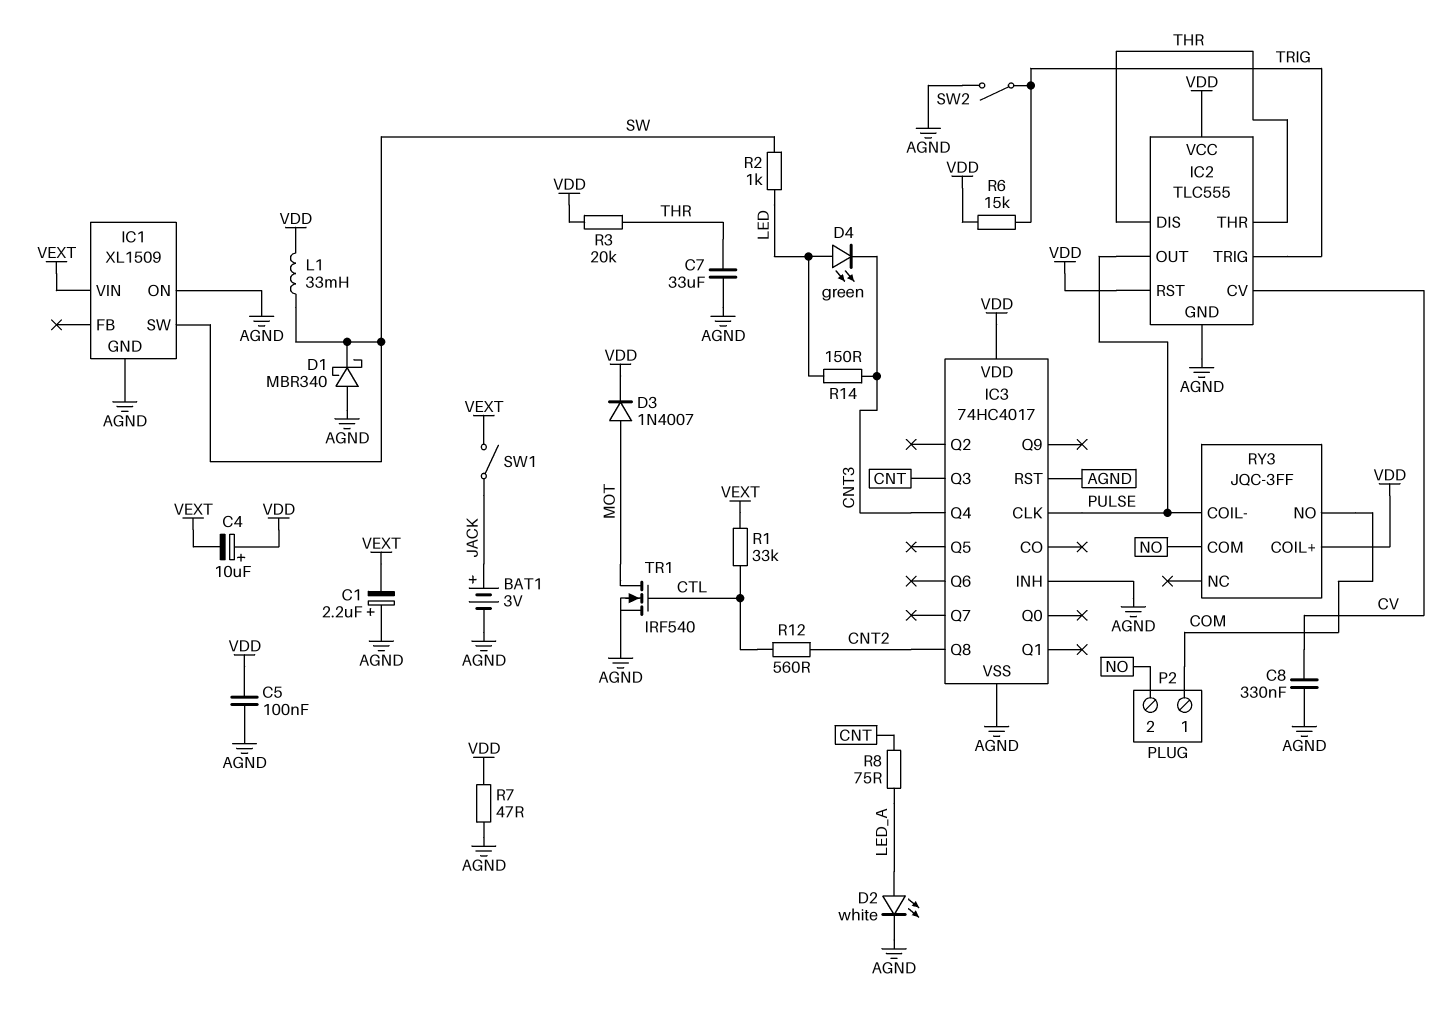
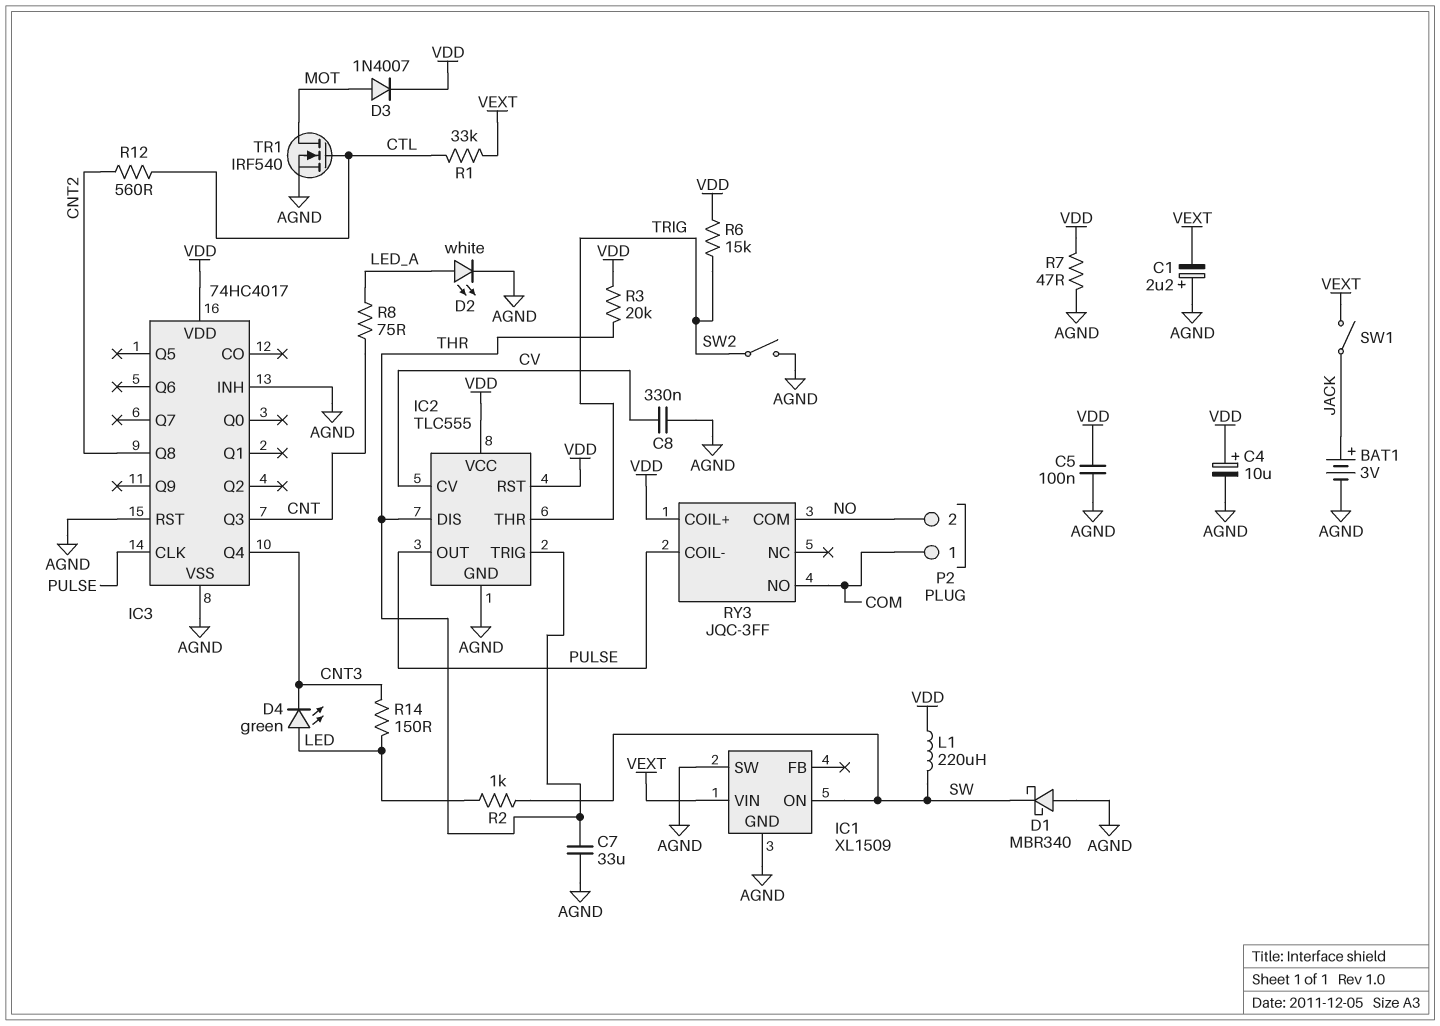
C4: 10uF (plus VDD, minus VEXT) -> 10uF (plus VDD, minus AGND)
IC1 pin ON: AGND -> SW
IC1 pin SW: SW -> AGND
IC2 pin THR: THR -> TRIG
IC2 pin TRIG: TRIG -> THR
L1: 33mH (SW, VDD) -> 220uH (SW, VDD)

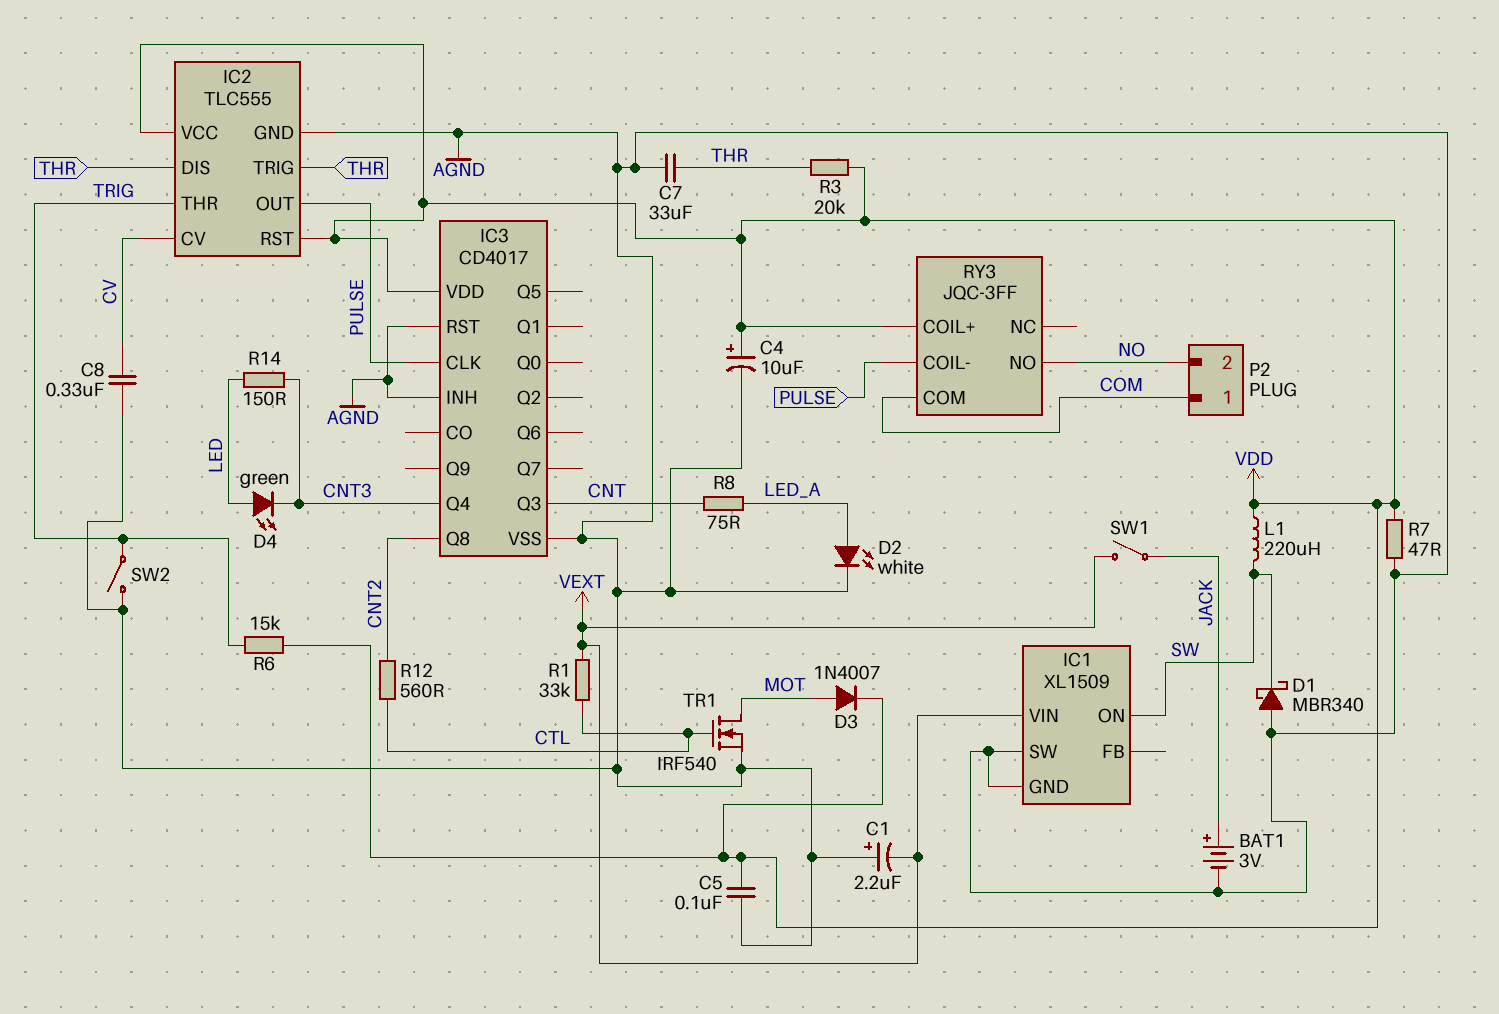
IC3: 74HC4017 -> CD4017
R2: 1k (LED, SW) -> none
RY3 pin COM: NO -> COM
RY3 pin NO: COM -> NO

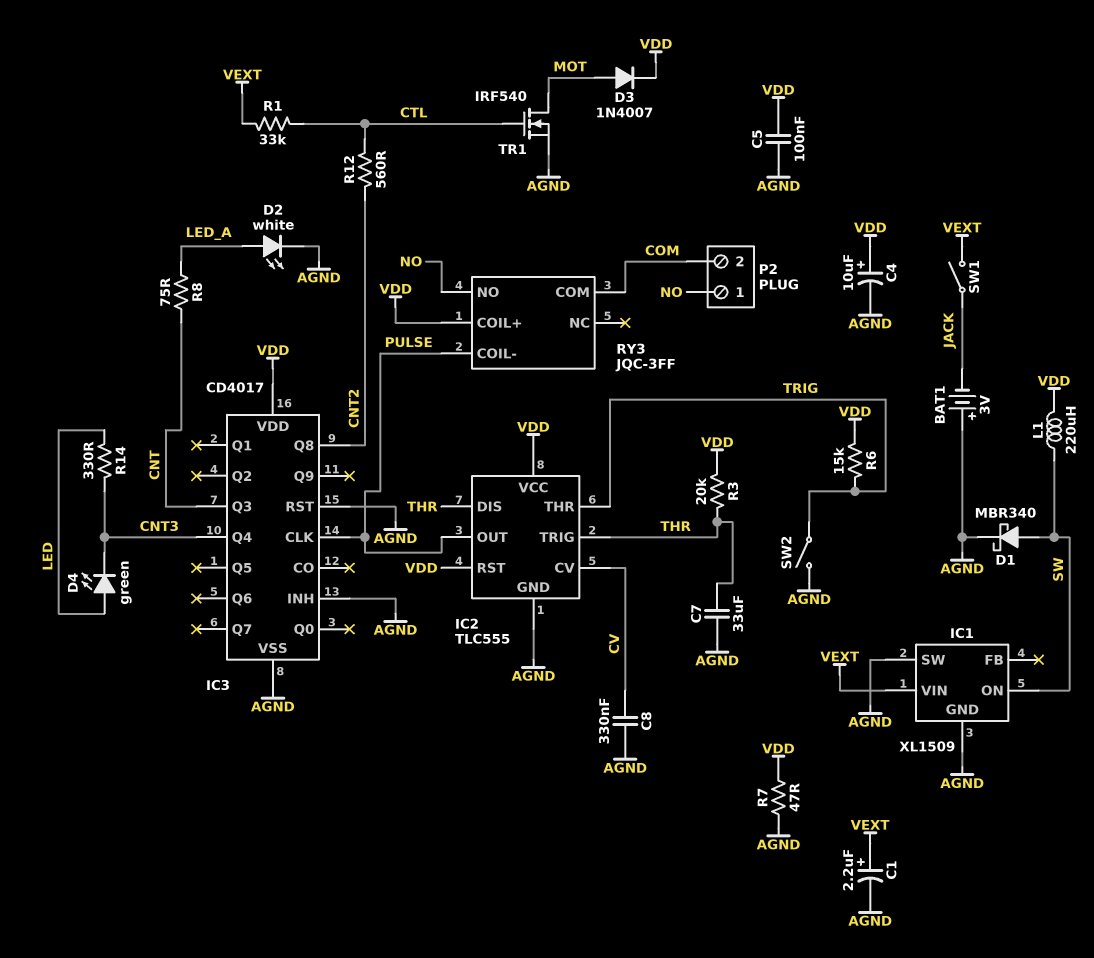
BAT1: 3V (plus JACK, minus AGND) -> 3V (plus AGND, minus JACK)
C1: 2.2uF (plus AGND, minus VEXT) -> 2.2uF (plus VEXT, minus AGND)
D1: schottky MBR340 (A AGND, K SW) -> schottky MBR340 (A SW, K AGND)
P2 pin 1: COM -> NO
P2 pin 2: NO -> COM
R14: 150 (CNT3, LED) -> 330 (CNT3, LED)

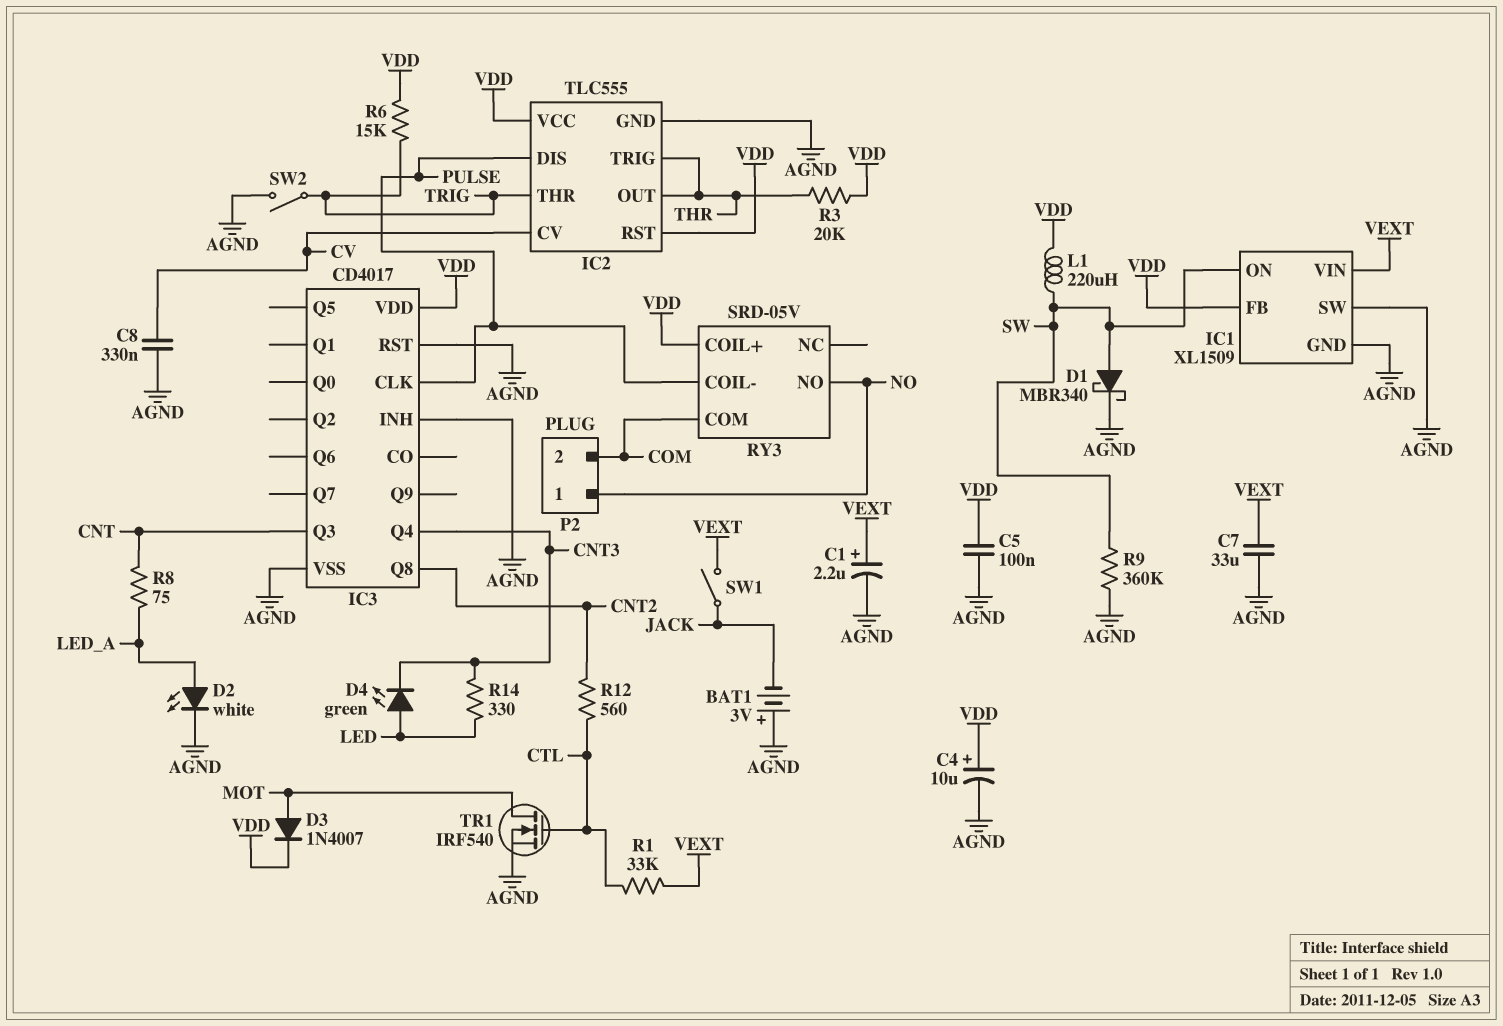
C7: 33uF (AGND, THR) -> 33uF (AGND, VEXT)
IC1 pin FB: none -> VDD
IC2 pin DIS: THR -> PULSE
IC2 pin OUT: PULSE -> THR
R7: 47 (AGND, VDD) -> none
R9: none -> 360k (AGND, SW)
RY3: JQC-3FF -> SRD-05V

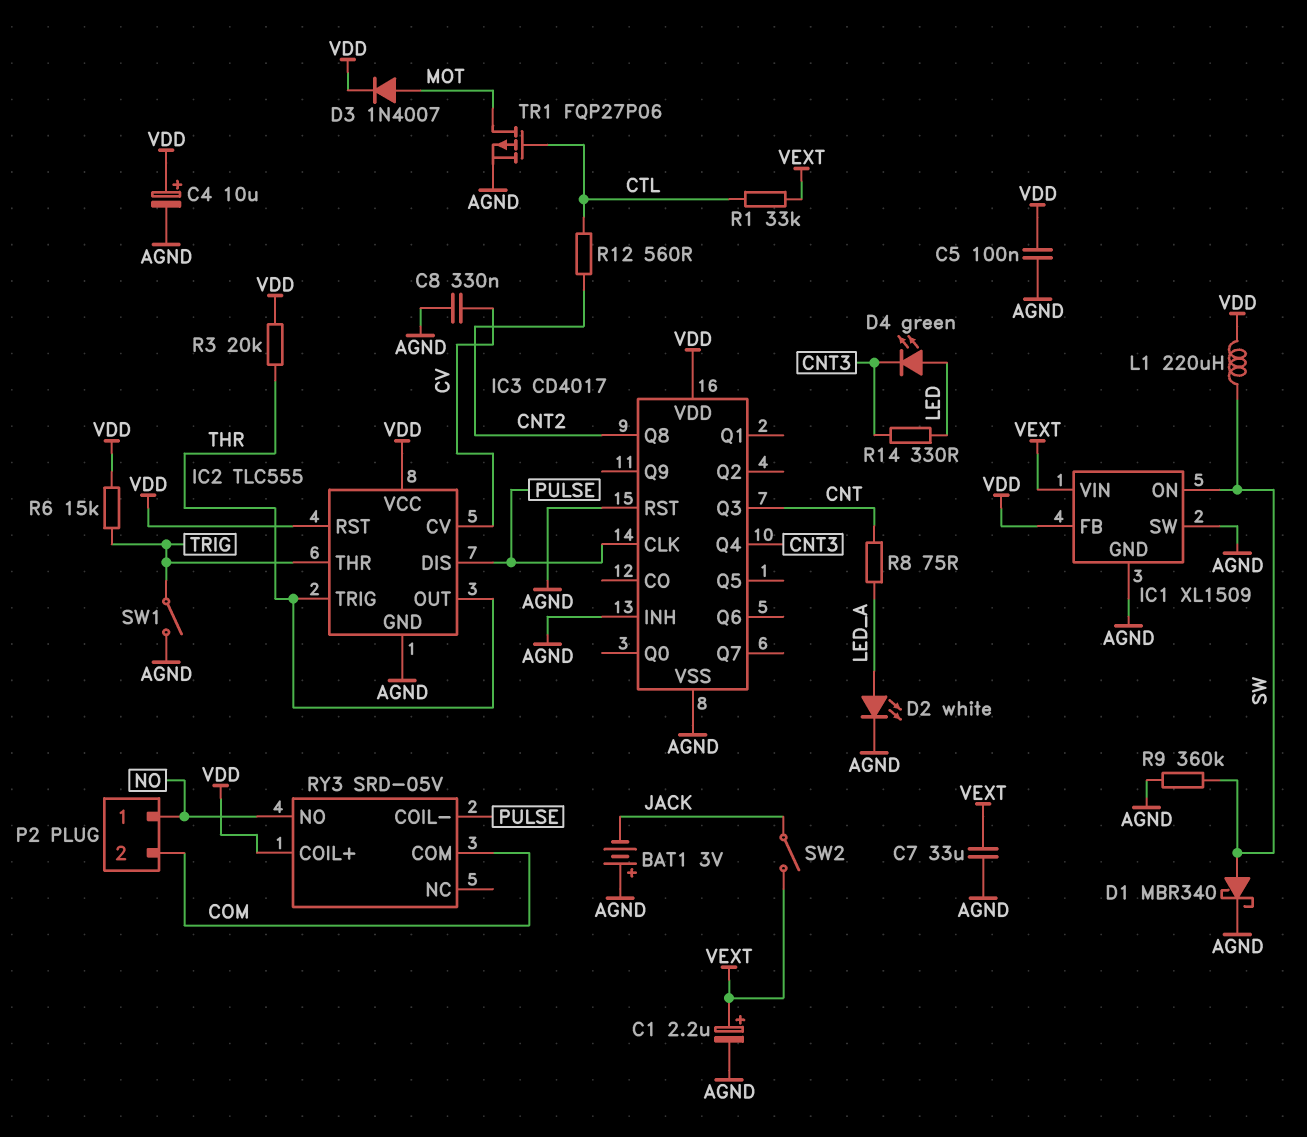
SW1: switch (JACK, VEXT) -> switch (AGND, TRIG)
SW2: switch (AGND, TRIG) -> switch (JACK, VEXT)
TR1: NMOS IRF540 (G CTL, D MOT, S AGND) -> PMOS FQP27P06 (G CTL, D MOT, S AGND)

